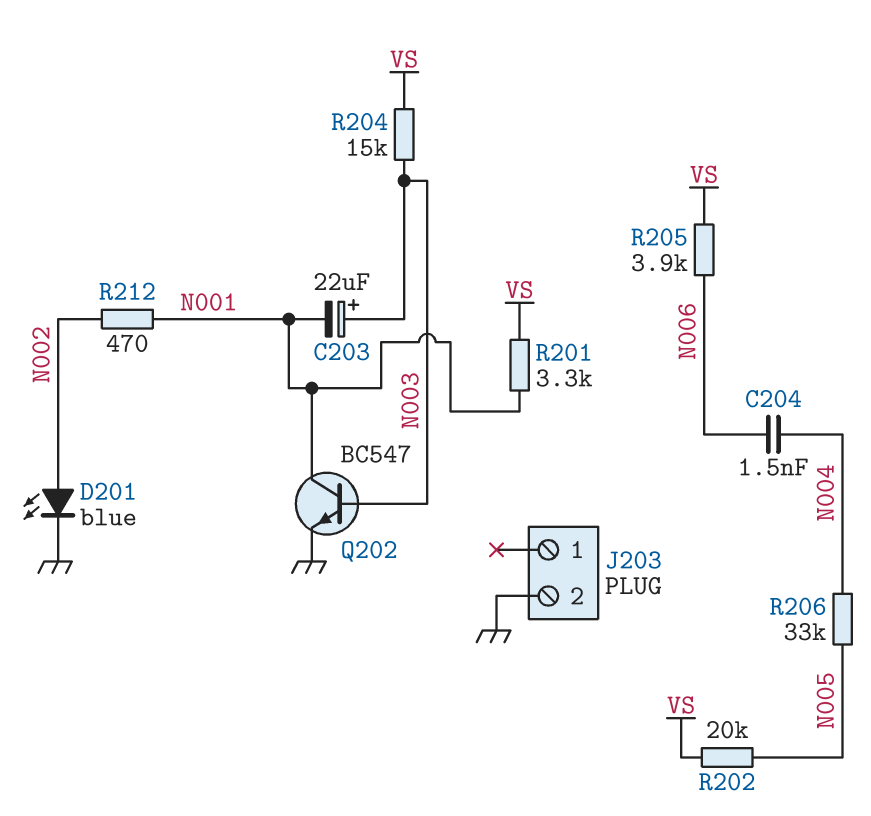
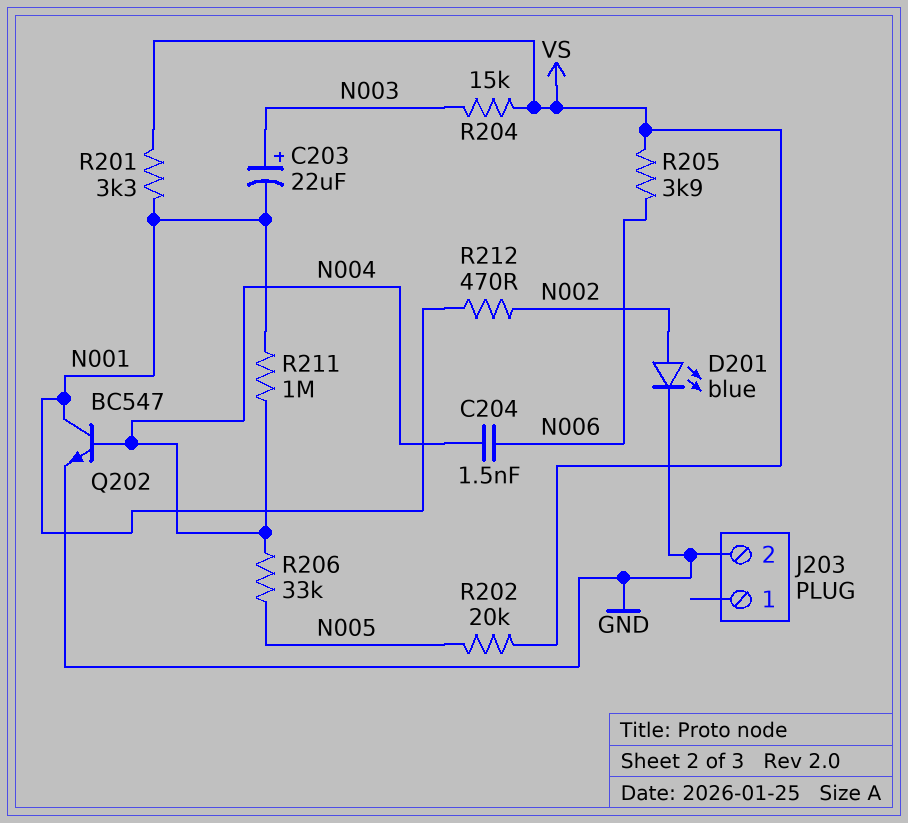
Q202: NPN BC547 (B N003, C N001, E GND) -> NPN BC547 (B N004, C N001, E GND)
R211: none -> 1M (N001, N004)

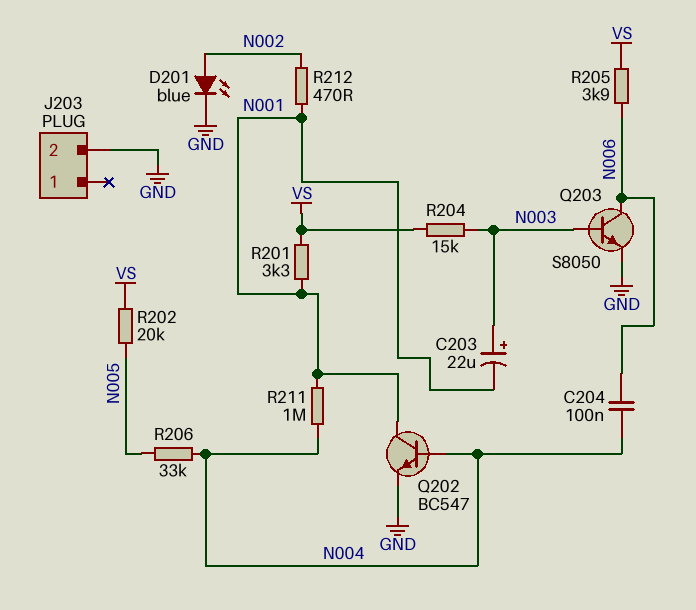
C204: 1.5nF (N004, N006) -> 100nF (N004, N006)
Q203: none -> NPN S8050 (B N003, C N006, E GND)

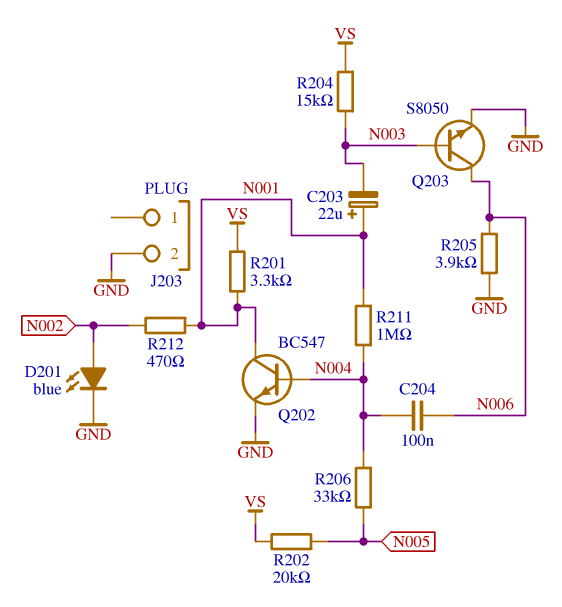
C203: 22uF (plus N003, minus N001) -> 22uF (plus N001, minus N003)
R205: 3.9k (N006, VS) -> 3.9k (GND, N006)

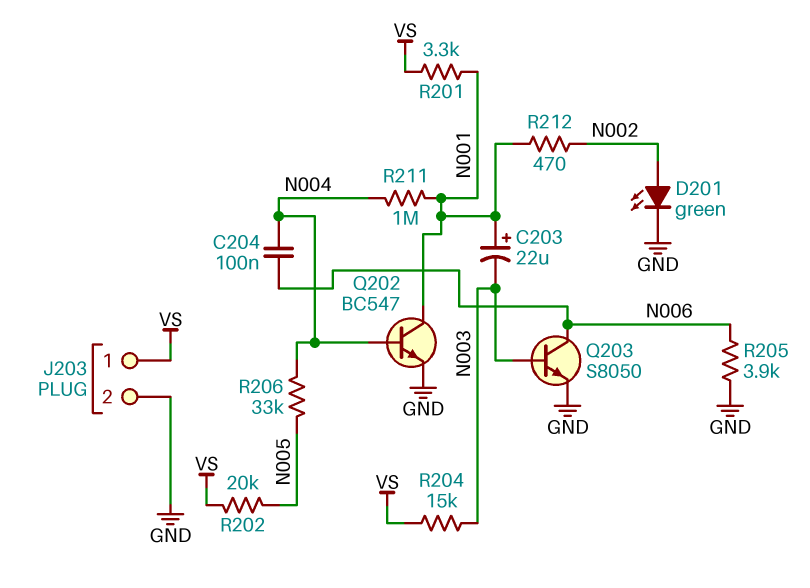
D201: LED blue (A N002, K GND) -> LED green (A N002, K GND)
J203 pin 1: none -> VS

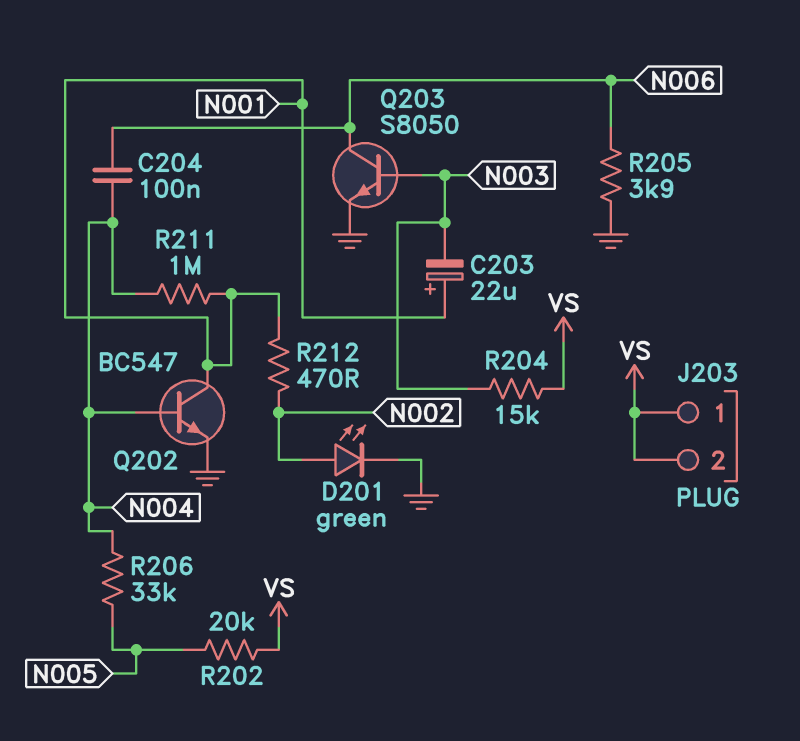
J203 pin 2: GND -> VS
R201: 3.3k (N001, VS) -> none

